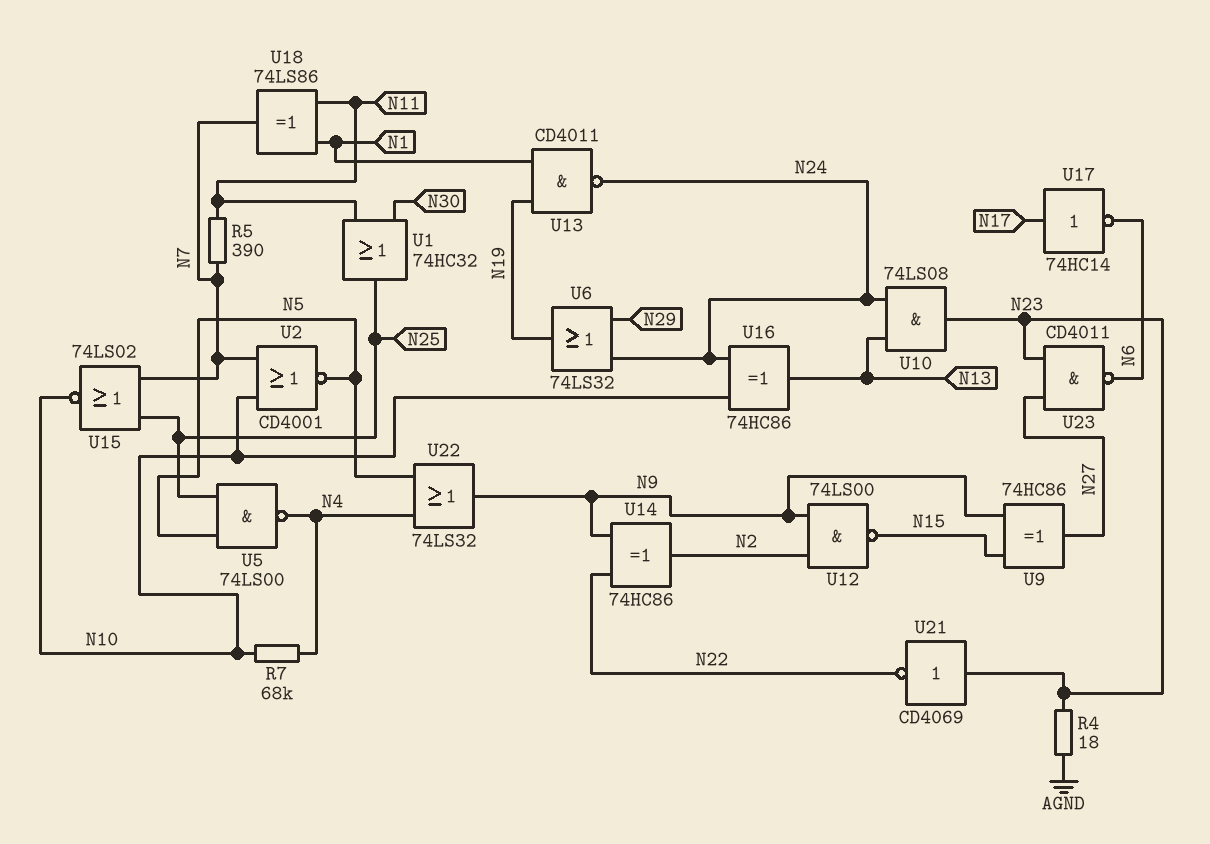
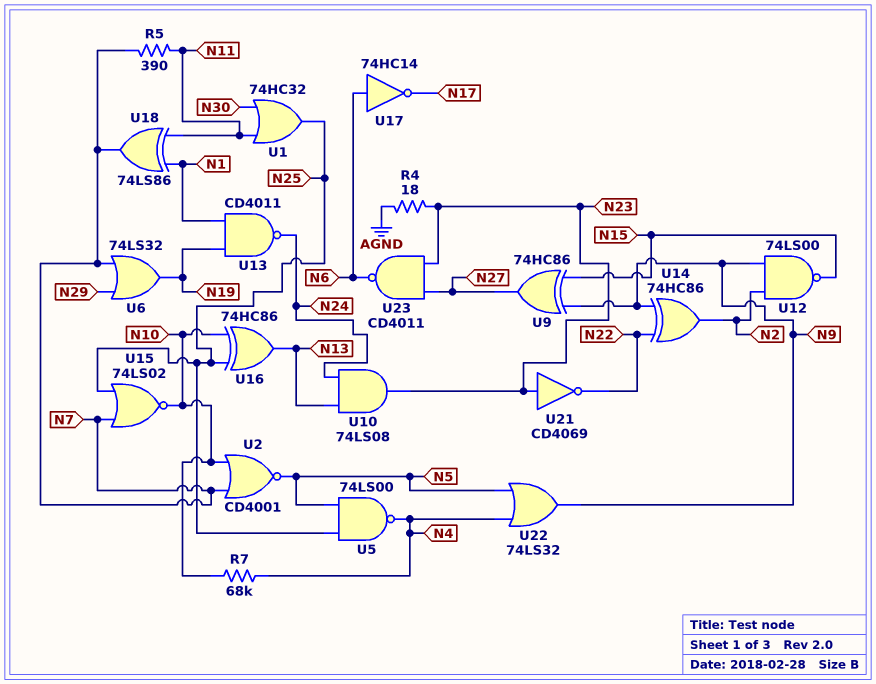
U6: OR 74LS32 (in N24, in N29, out N19) -> OR 74LS32 (in N7, in N29, out N19)
U16: XOR 74HC86 (in N10, in N24, out N13) -> XOR 74HC86 (in N10, in N25, out N13)
U17: NOT 74HC14 (in N17, out N6) -> NOT 74HC14 (in N6, out N17)

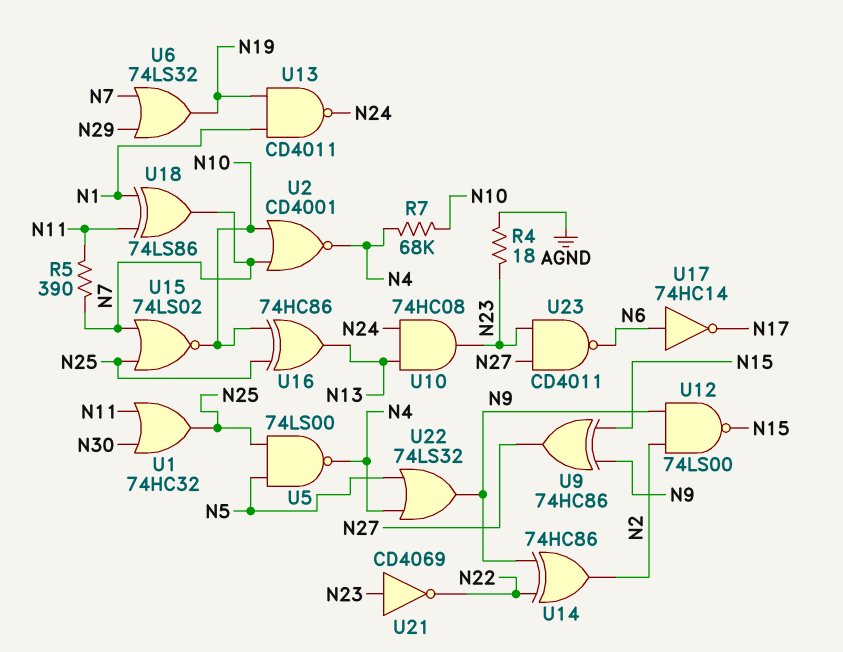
U2: NOR CD4001 (in N7, in N10, out N5) -> NOR CD4001 (in N7, in N10, out N4)
U10: AND 74LS08 (in N13, in N24, out N23) -> AND 74HC08 (in N13, in N24, out N23)

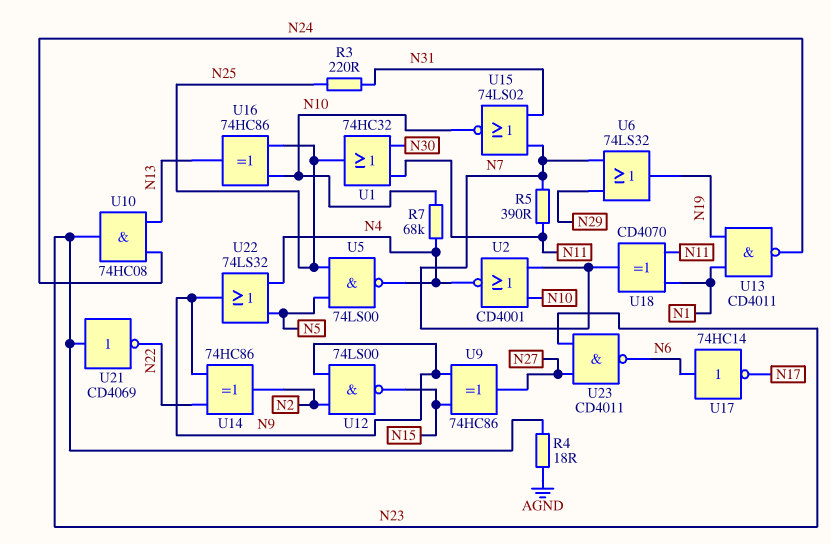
R3: none -> 220 (N25, N31)
U15: NOR 74LS02 (in N7, in N25, out N10) -> NOR 74LS02 (in N7, in N31, out N10)
U18: XOR 74LS86 (in N1, in N11, out N7) -> XOR CD4070 (in N1, in N11, out N7)

